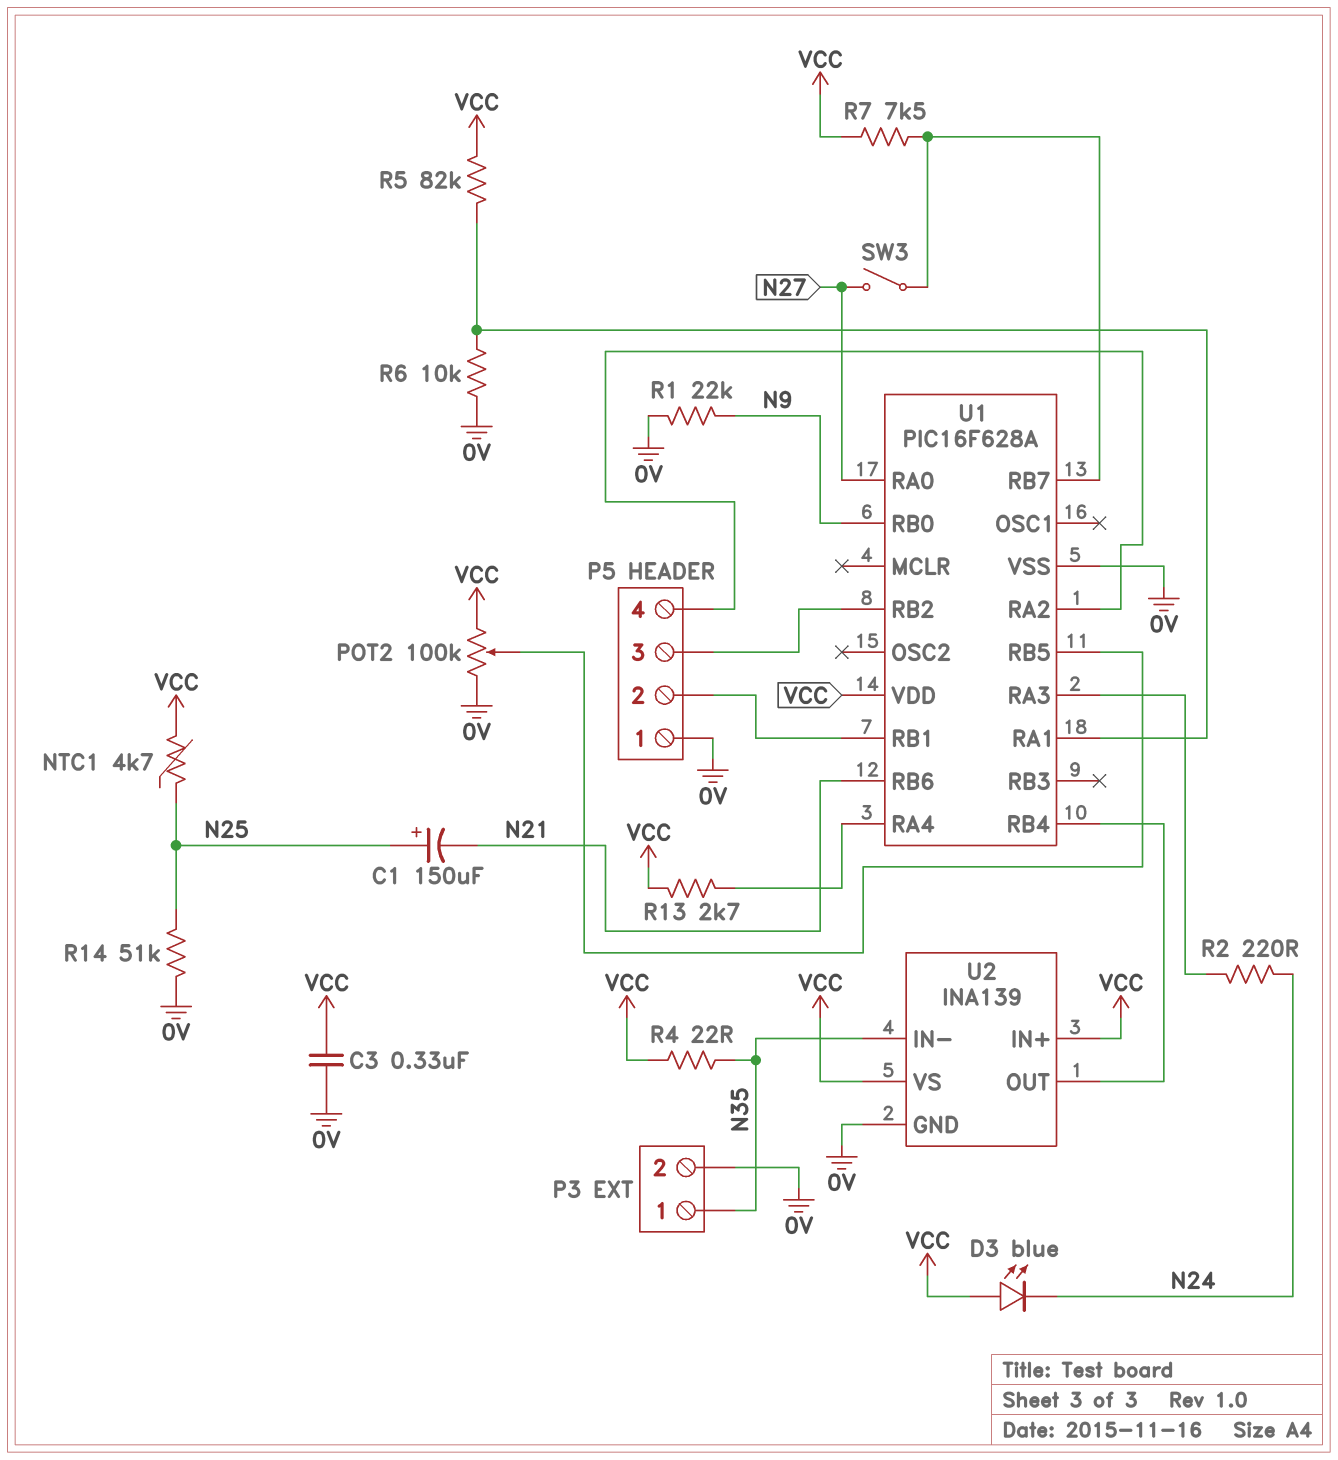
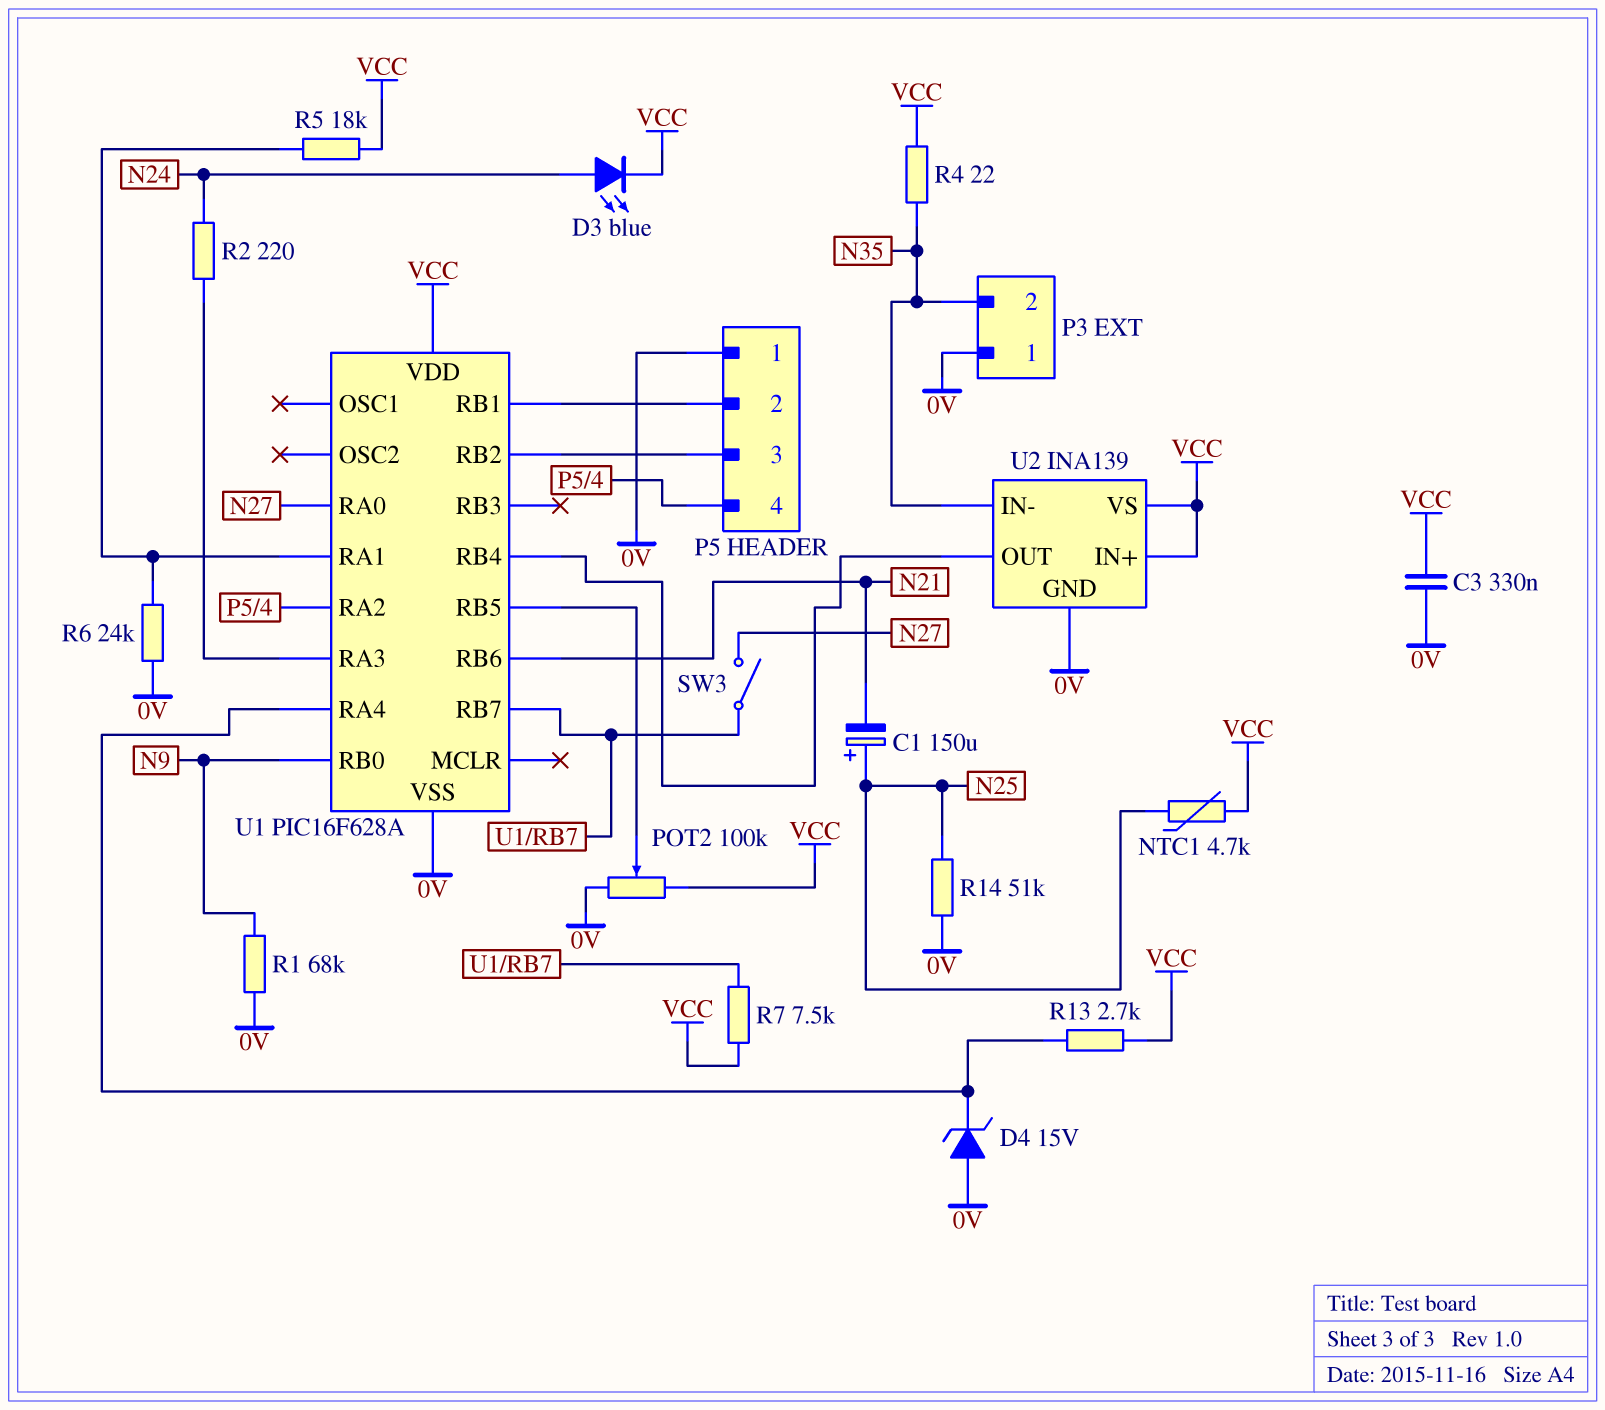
D3: LED blue (A VCC, K N24) -> LED blue (A N24, K VCC)
D4: none -> zener 15V (A 0V, K U1/RA4)
P3 pin 1: N35 -> 0V
P3 pin 2: 0V -> N35
R1: 22k (0V, N9) -> 68k (0V, N9)
R5: 82k (U1/RA1, VCC) -> 18k (U1/RA1, VCC)
R6: 10k (0V, U1/RA1) -> 24k (0V, U1/RA1)

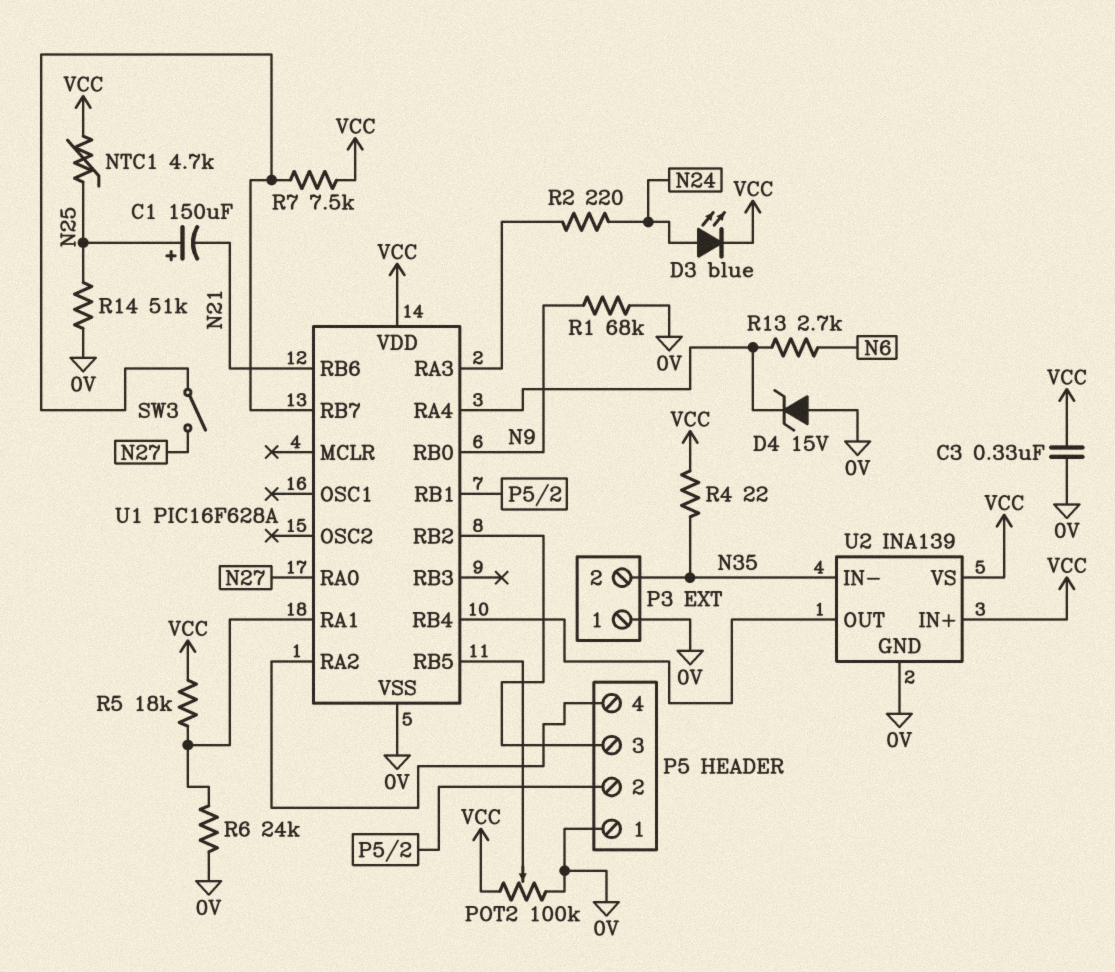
R13: 2.7k (U1/RA4, VCC) -> 2.7k (N6, U1/RA4)

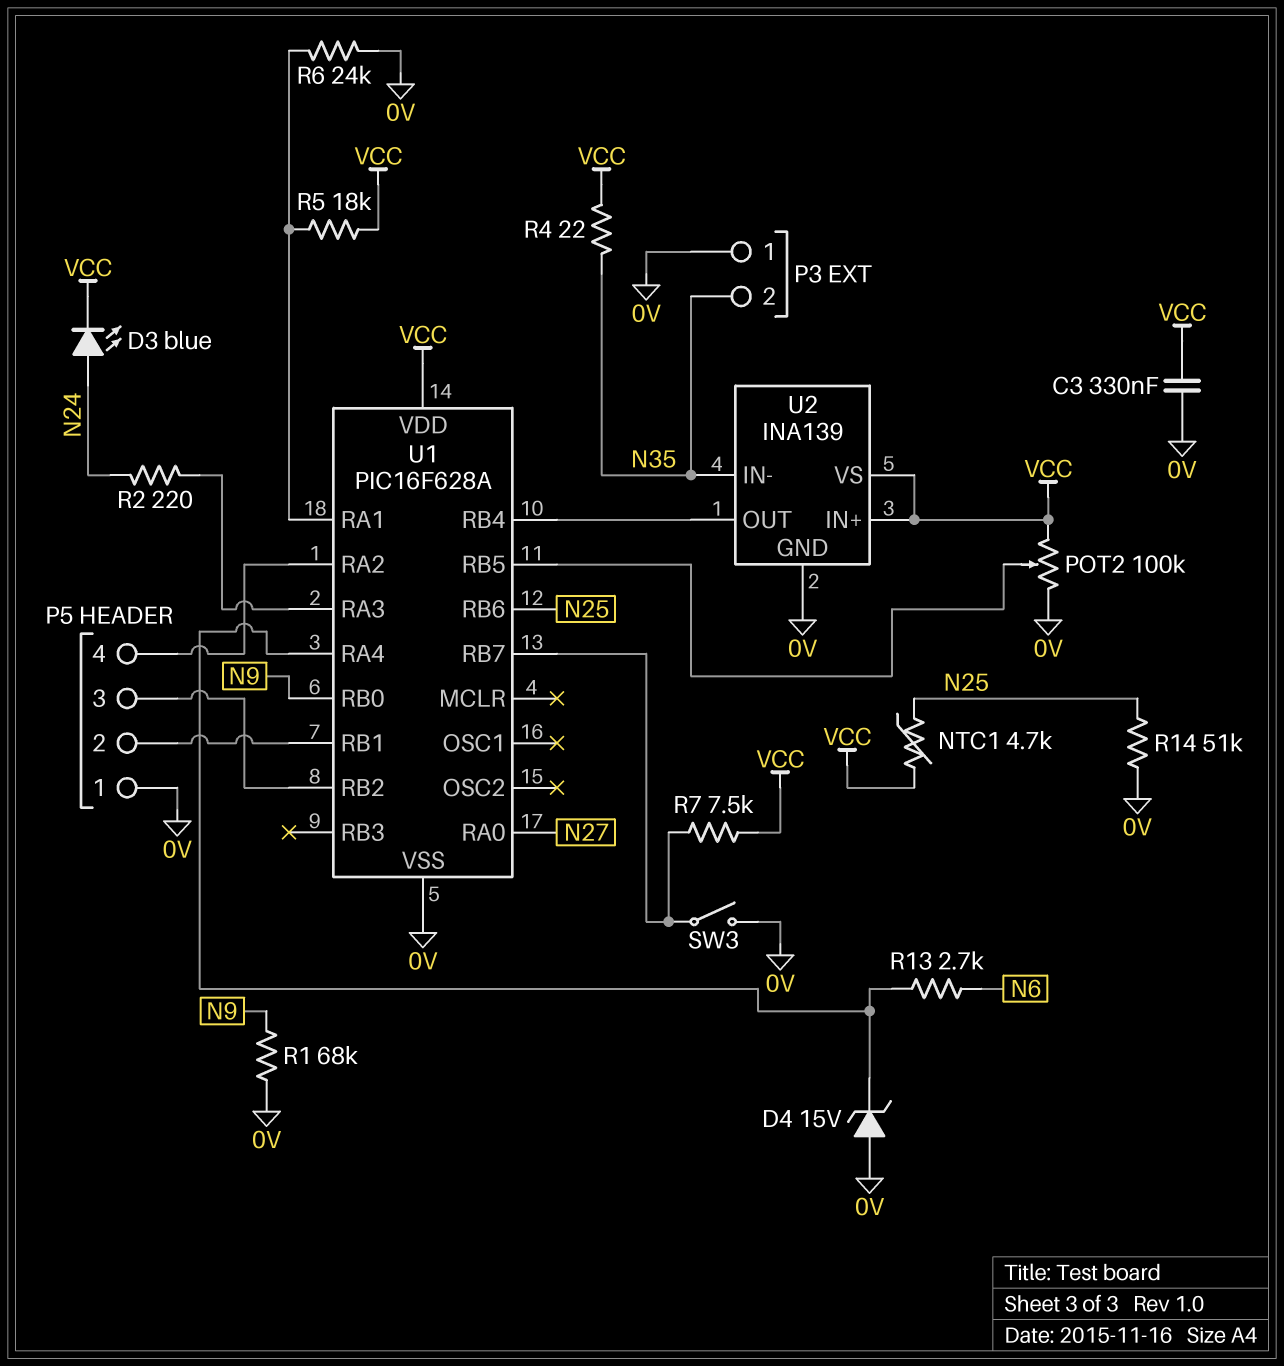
C1: 150uF (plus N25, minus N21) -> none
SW3: switch (N27, U1/RB7) -> switch (0V, U1/RB7)
U1 pin RB6: N21 -> N25

